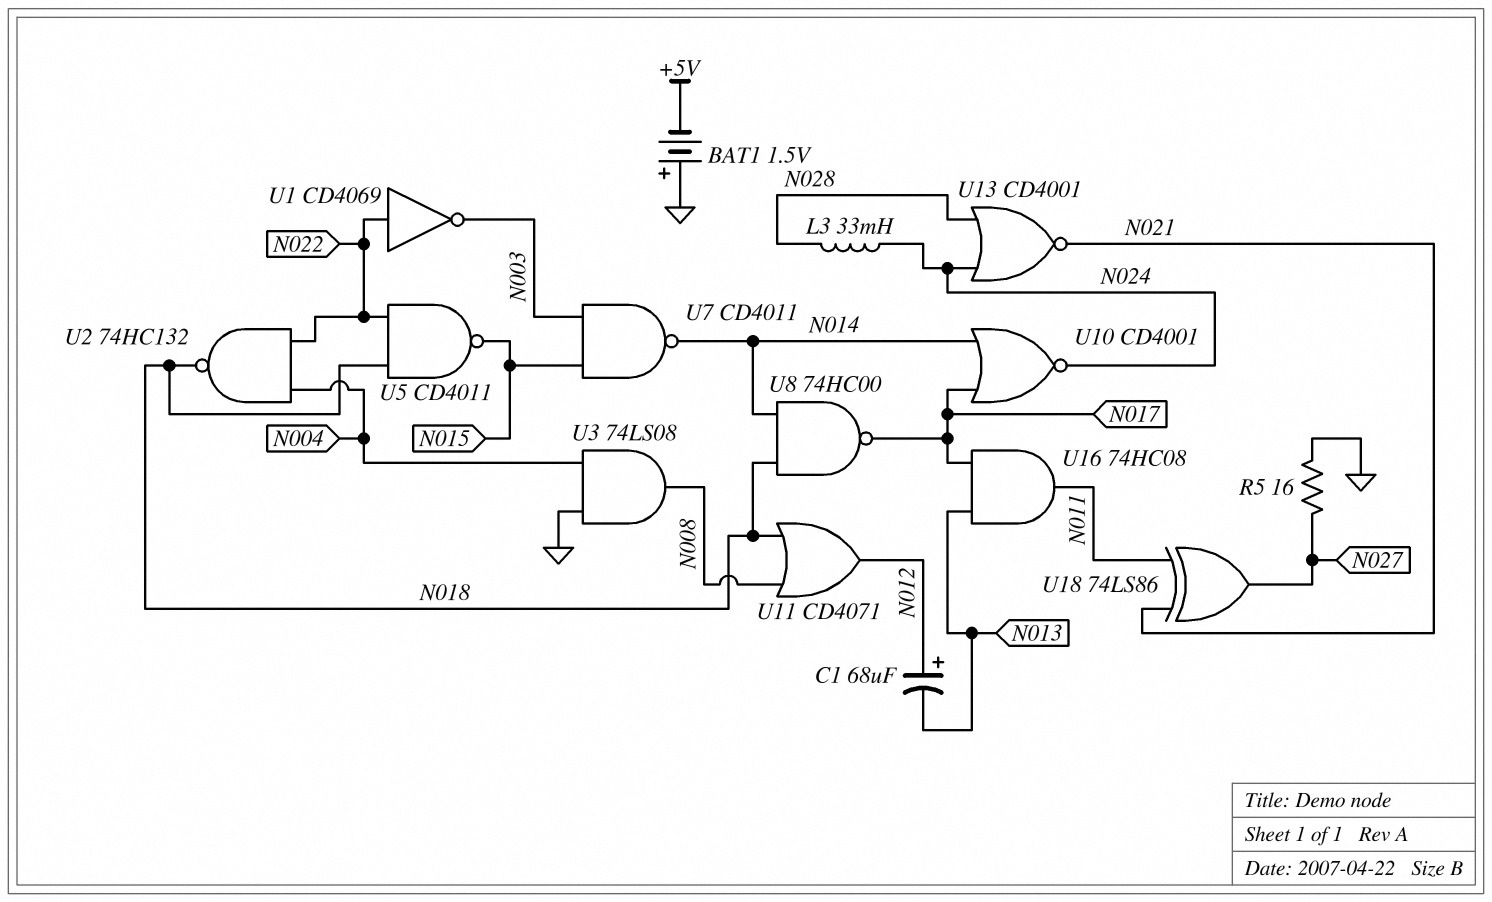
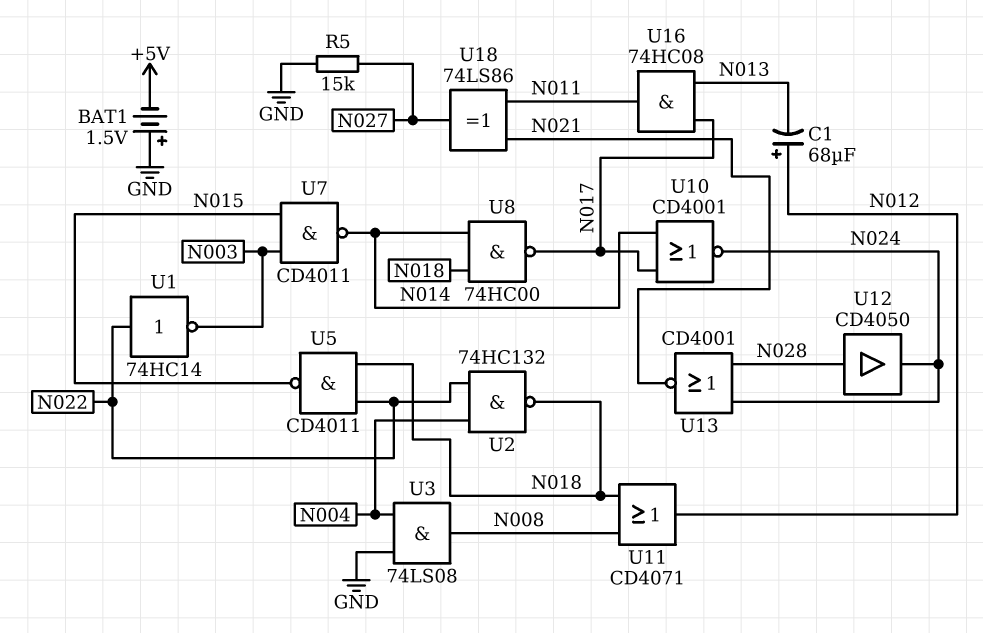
L3: 33mH (N024, N028) -> none
R5: 16 (GND, N027) -> 15k (GND, N027)
U1: NOT CD4069 (in N022, out N003) -> NOT 74HC14 (in N022, out N003)
U12: none -> buffer CD4050 (in N028, out N024)

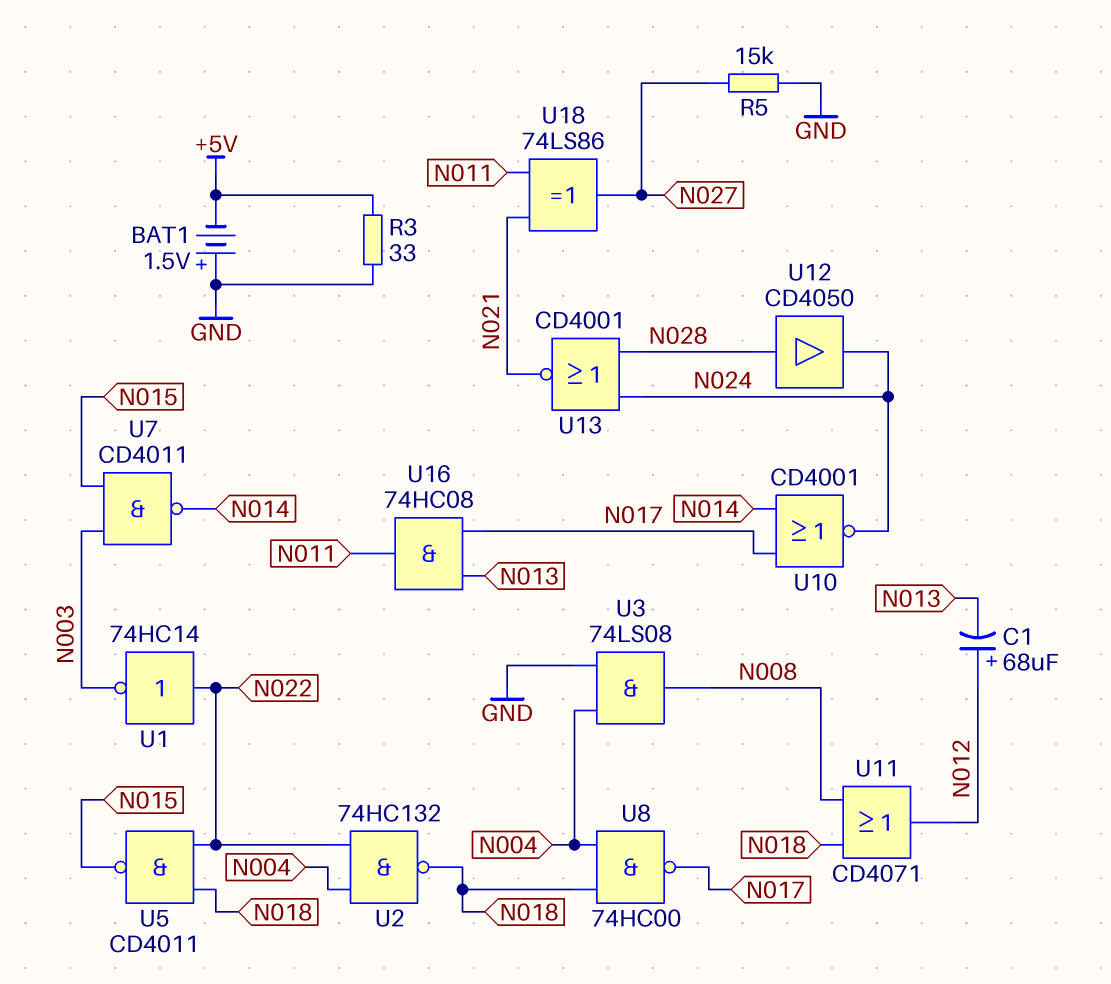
R3: none -> 33 (+5V, GND)
U8: NAND 74HC00 (in N014, in N018, out N017) -> NAND 74HC00 (in N004, in N018, out N017)

